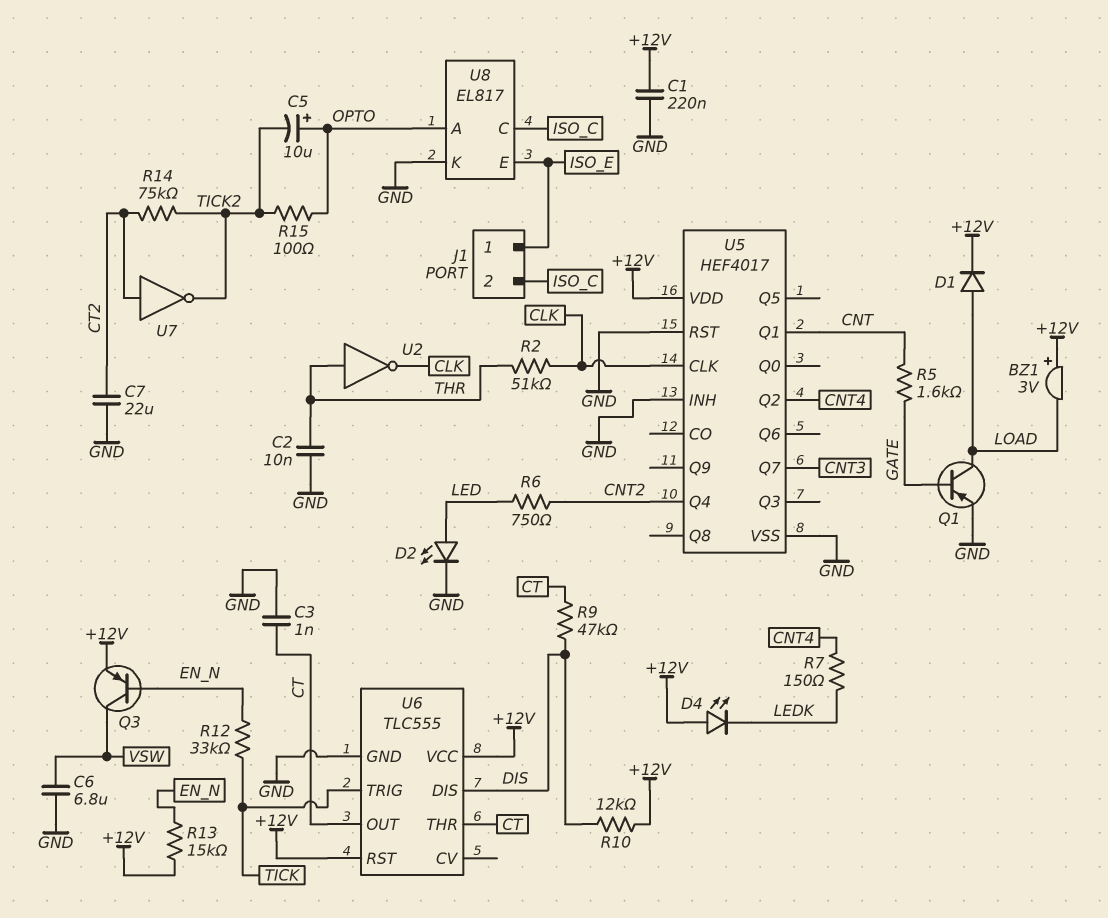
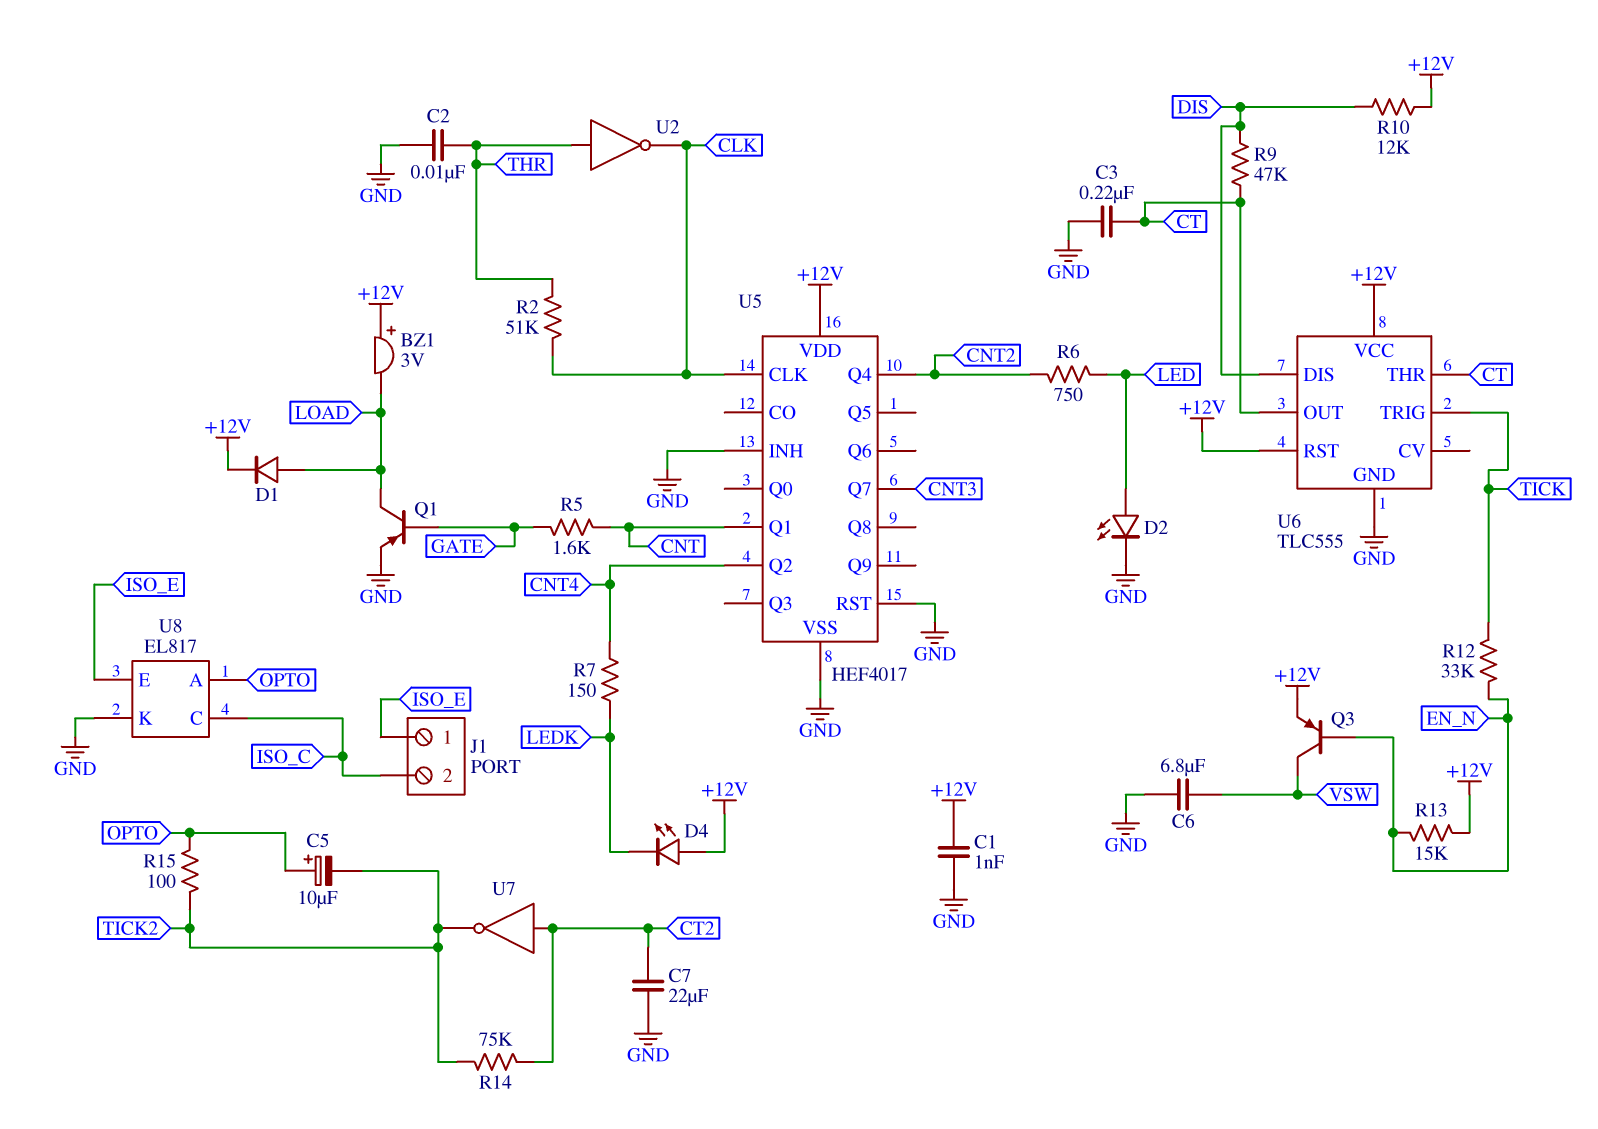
C1: 220nF (+12V, GND) -> 1nF (+12V, GND)
C3: 1nF (CT, GND) -> 220nF (CT, GND)

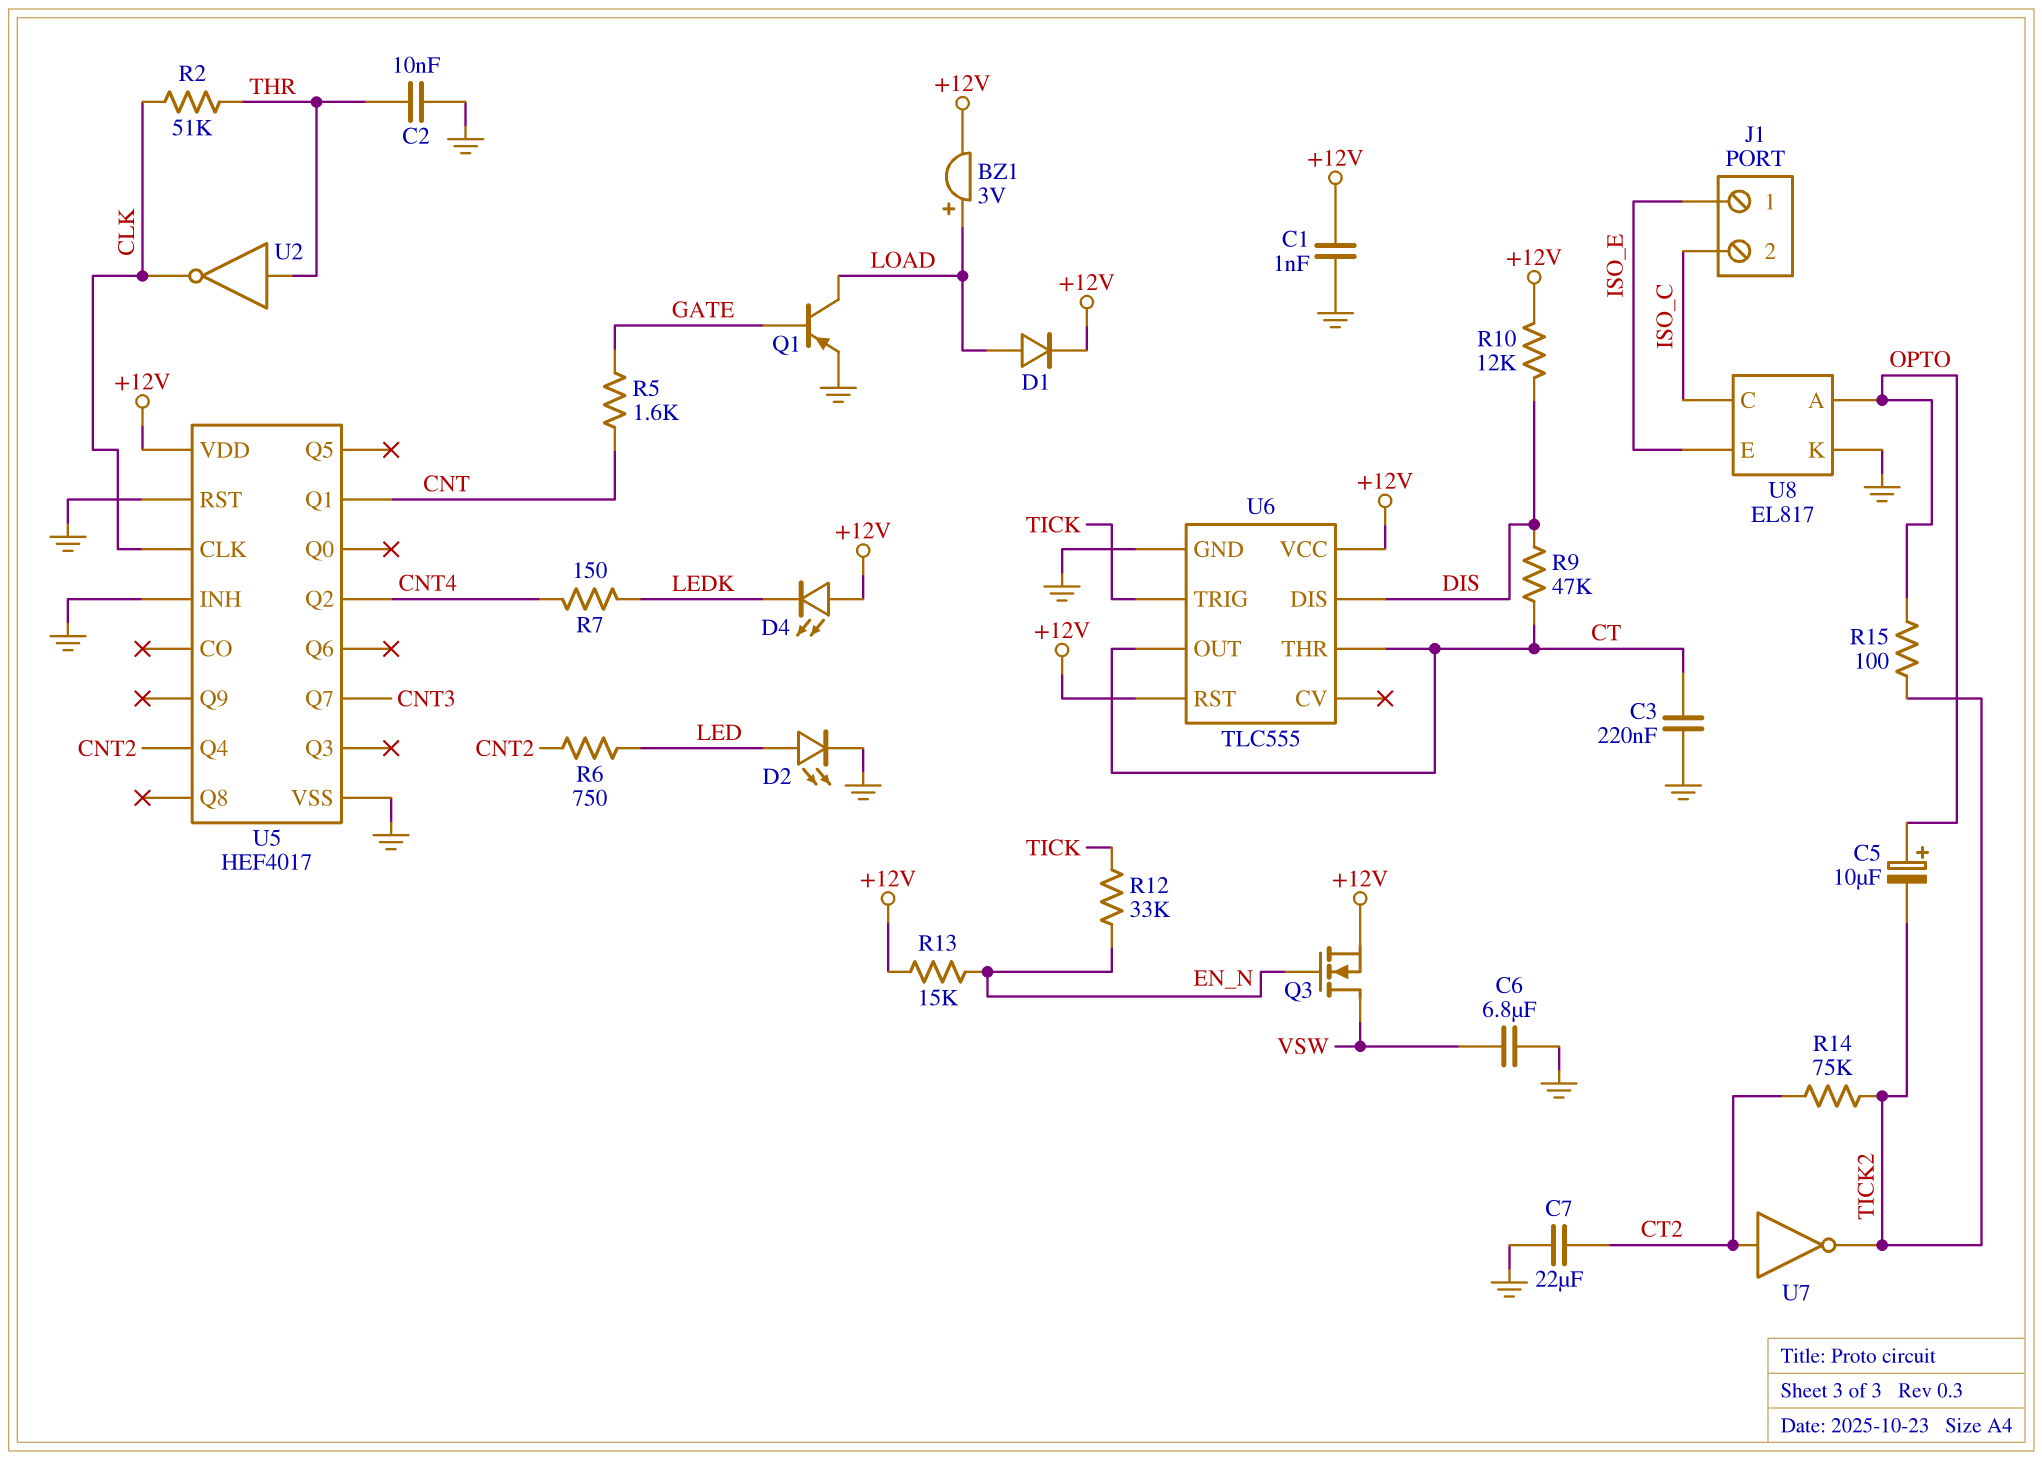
BZ1: buzzer 3V (plus +12V, minus LOAD) -> buzzer 3V (plus LOAD, minus +12V)
Q3: PNP (B EN_N, C VSW, E +12V) -> NMOS (G EN_N, D VSW, S +12V)

